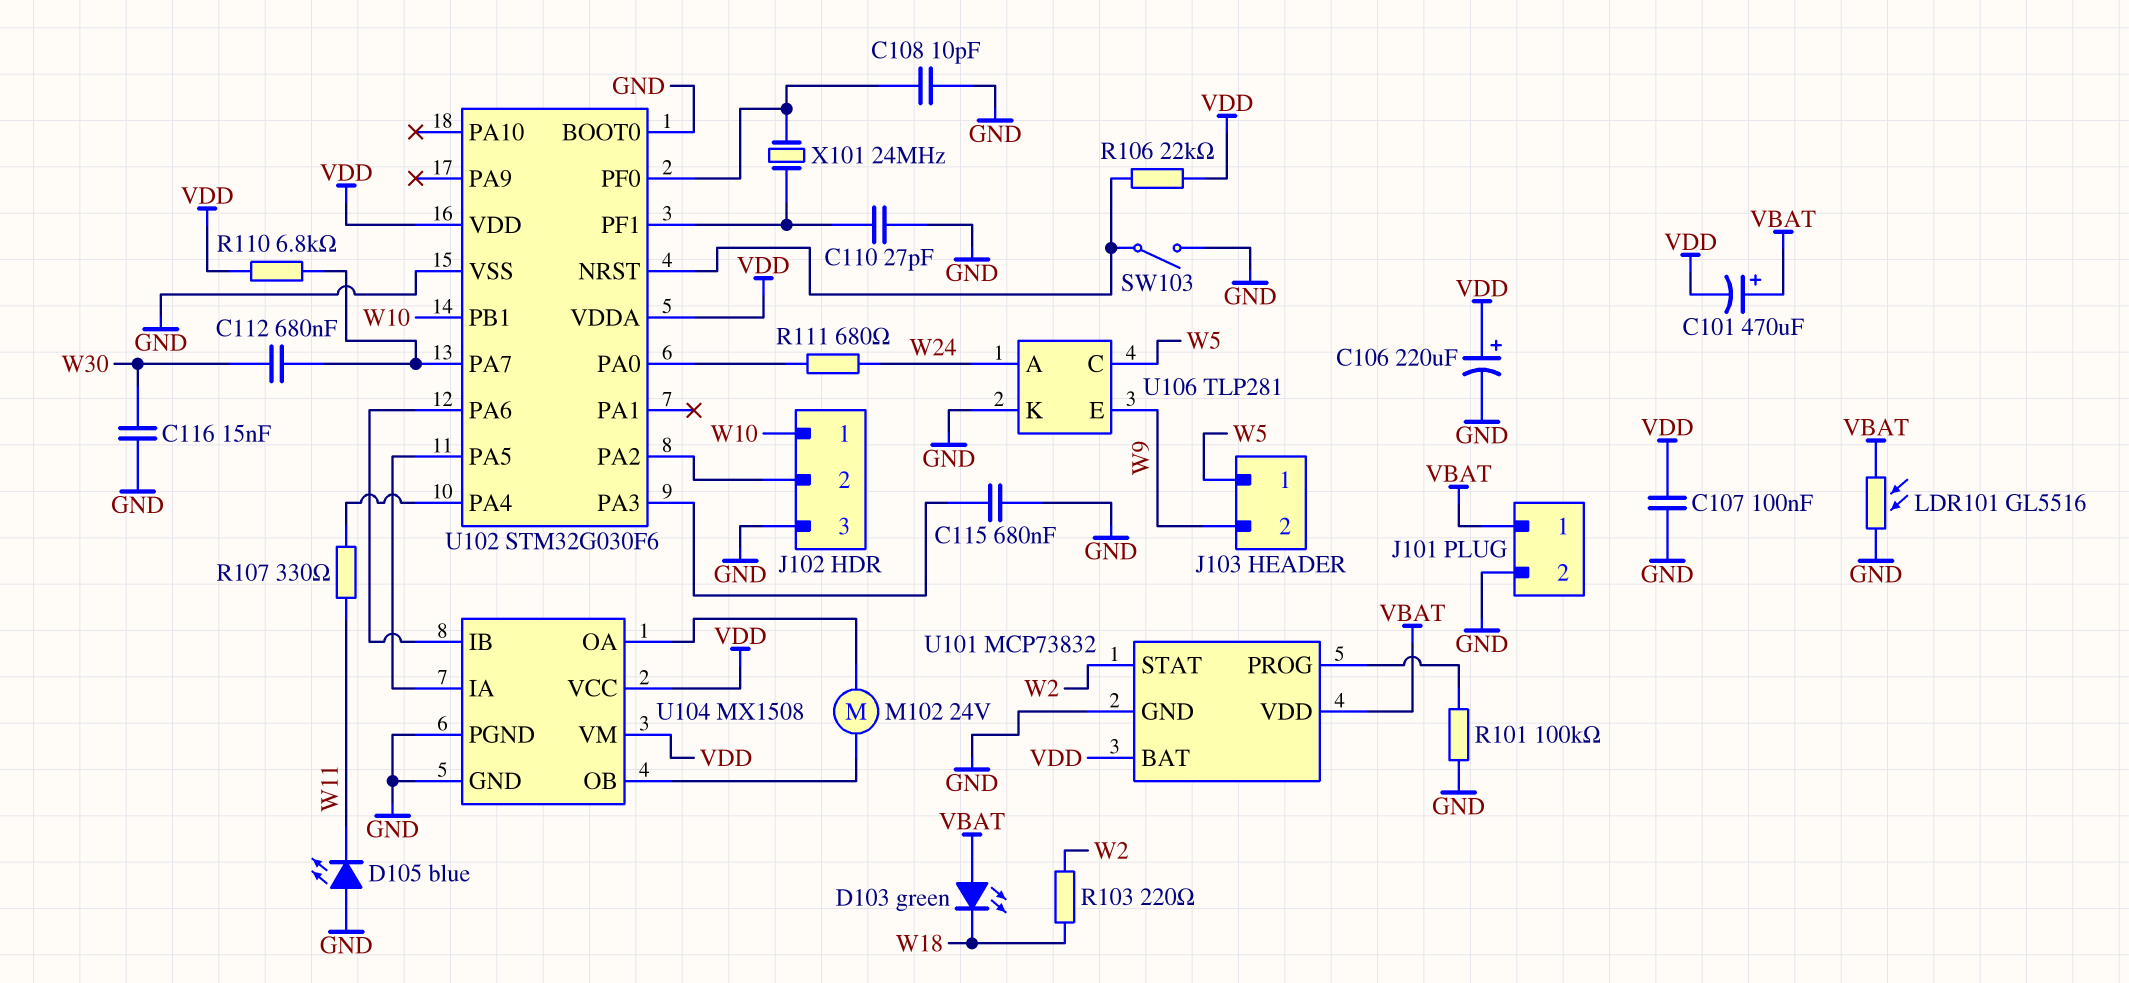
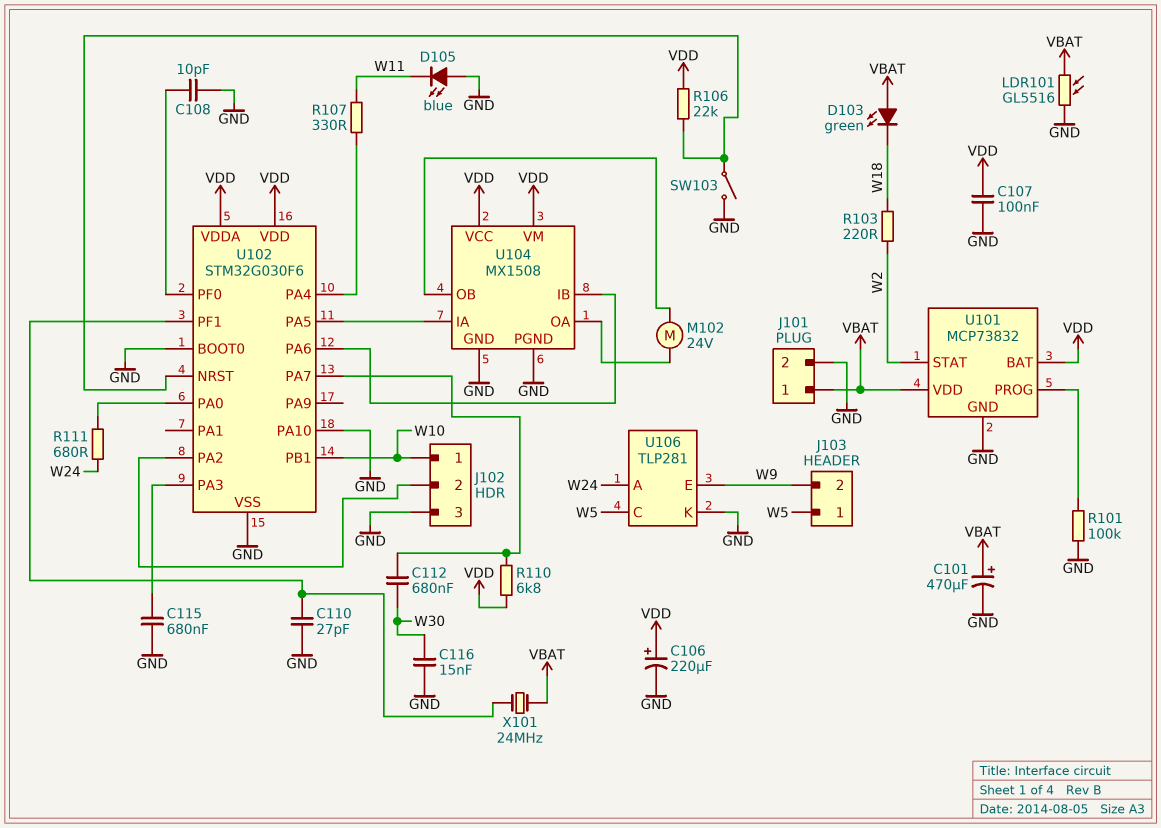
C101: 470uF (plus VBAT, minus VDD) -> 470uF (plus VBAT, minus GND)
U102 pin PA10: none -> GND
X101: 24MHz (U102/PF0, U102/PF1) -> 24MHz (U102/PF1, VBAT)

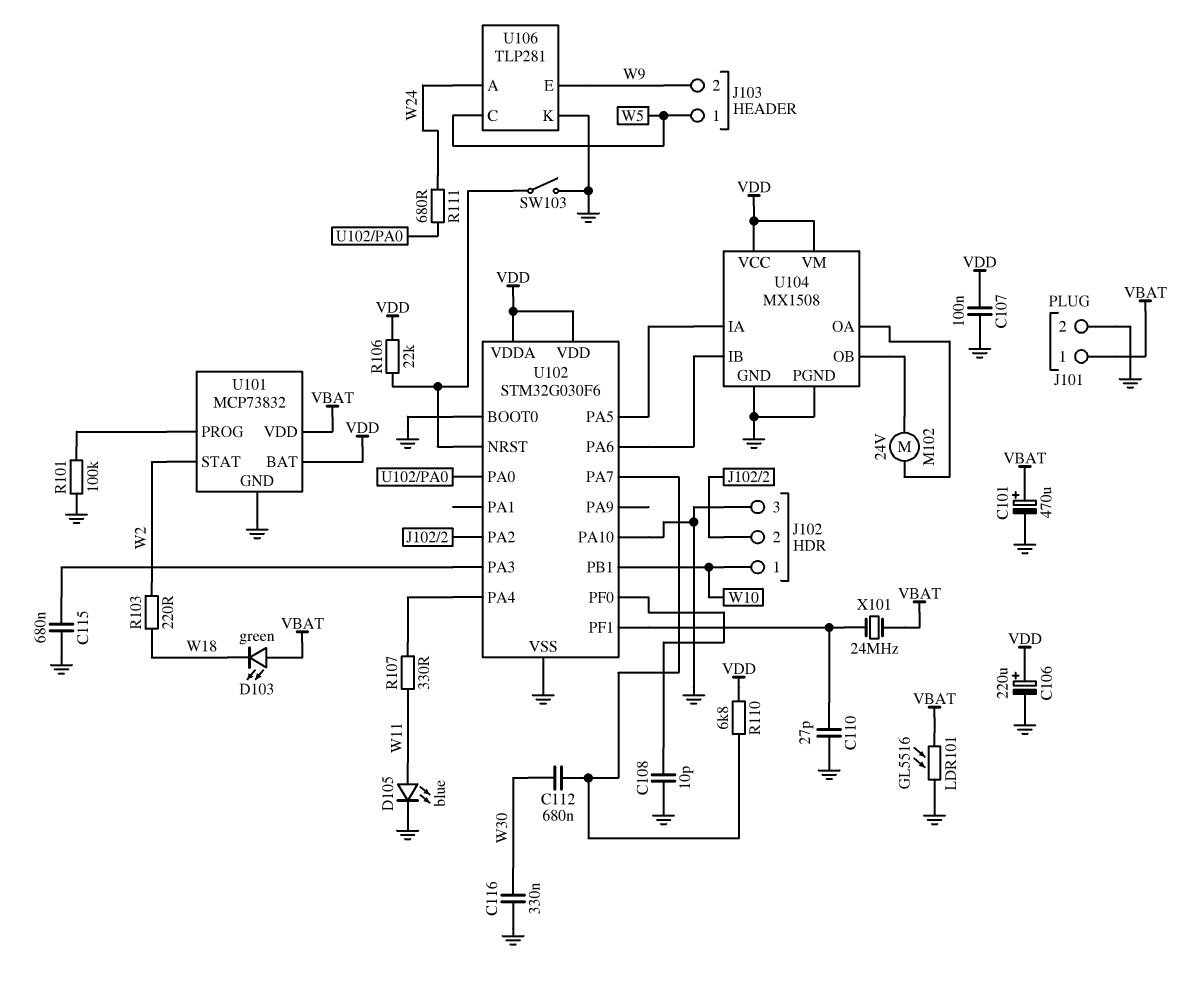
C116: 15nF (GND, W30) -> 330nF (GND, W30)
D105: LED blue (A GND, K W11) -> LED blue (A W11, K GND)

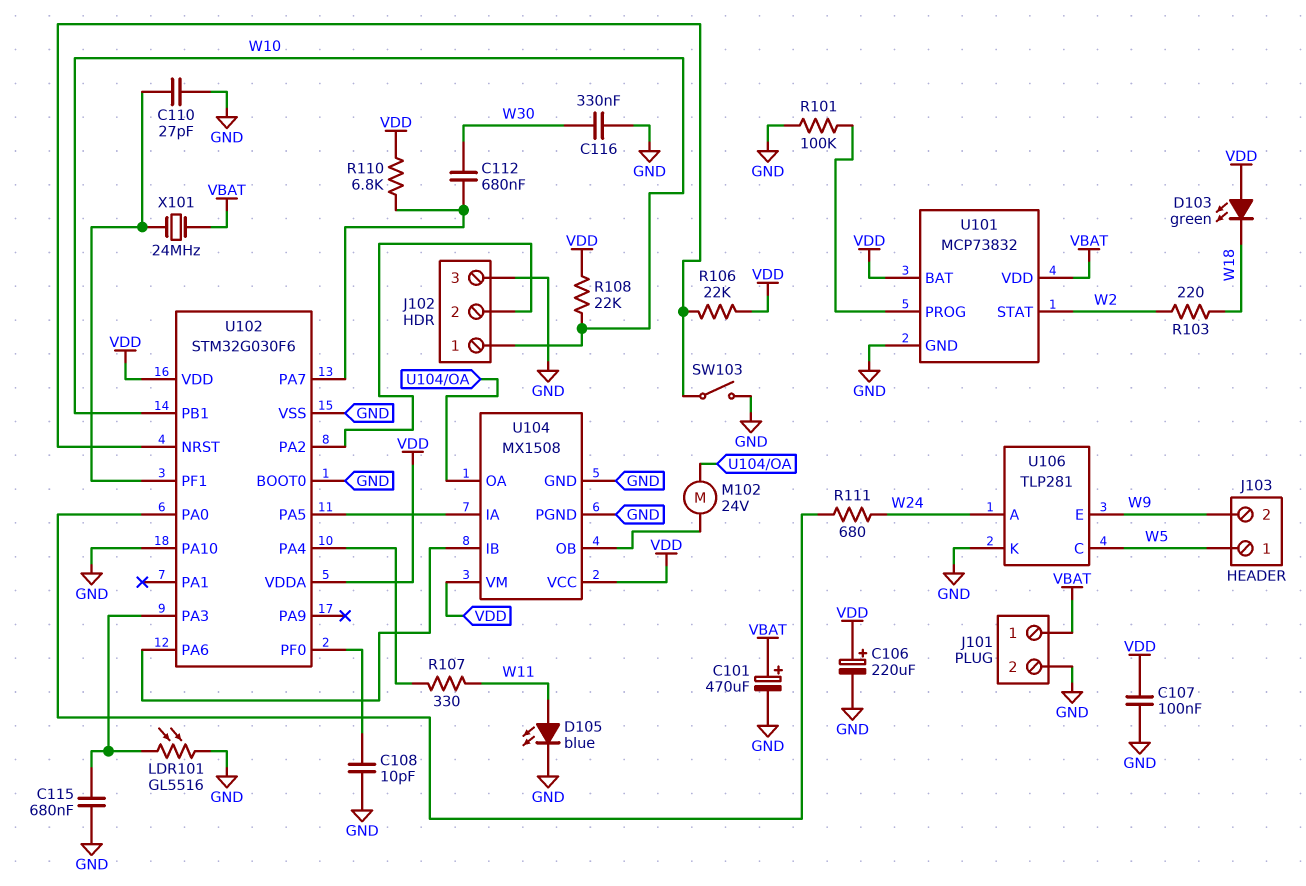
D103: LED green (A VBAT, K W18) -> LED green (A VDD, K W18)
LDR101: GL5516 (GND, VBAT) -> GL5516 (GND, U102/PA3)
R108: none -> 22k (VDD, W10)

